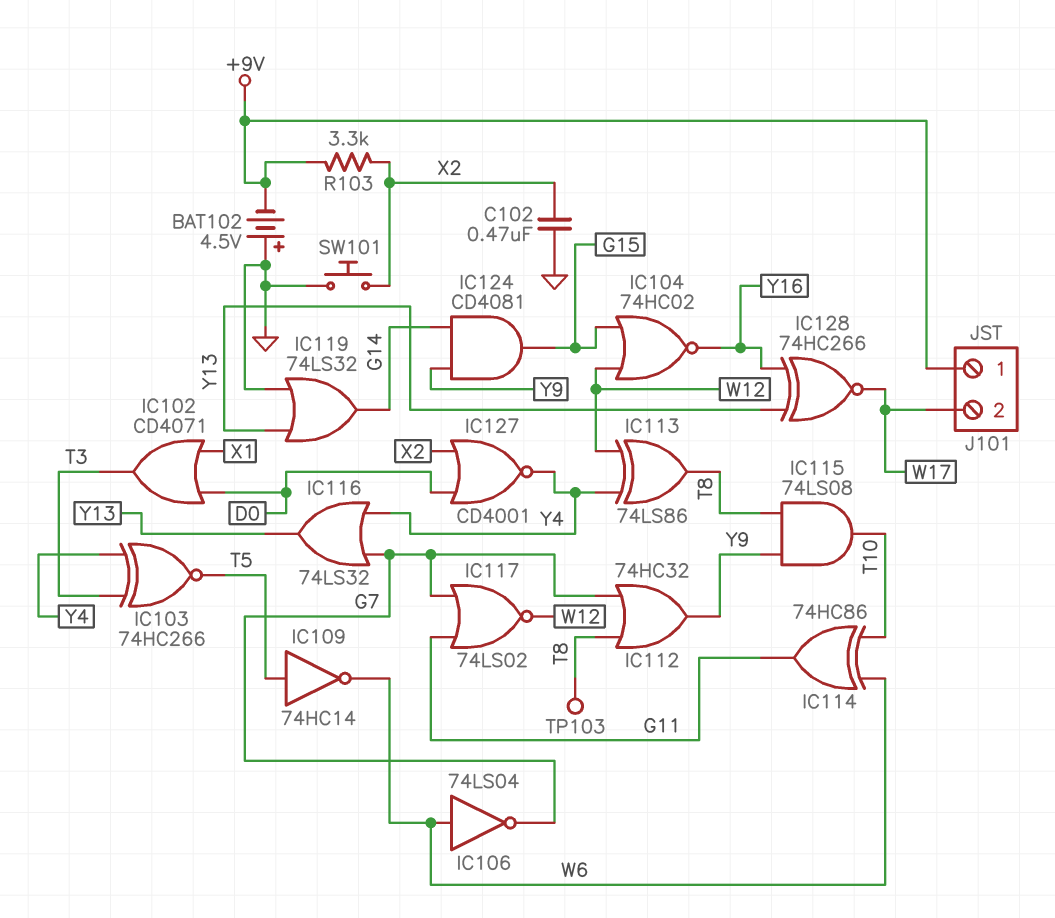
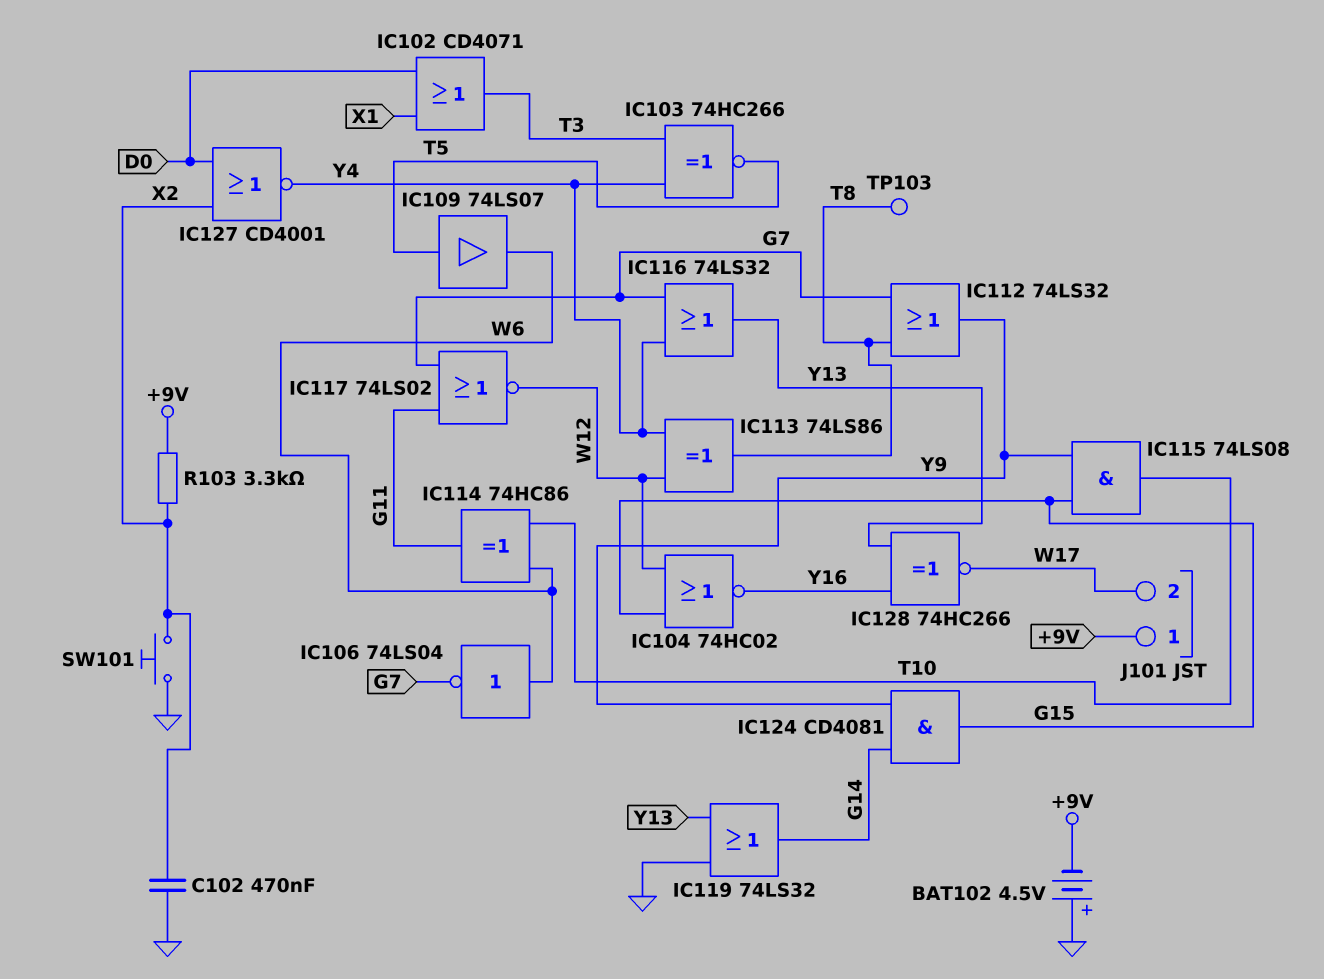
IC109: NOT 74HC14 (in T5, out W6) -> buffer 74LS07 (in T5, out W6)
IC112: OR 74HC32 (in G7, in T8, out Y9) -> OR 74LS32 (in G7, in T8, out Y9)
IC115: AND 74LS08 (in T8, in Y9, out T10) -> AND 74LS08 (in G15, in Y9, out T10)

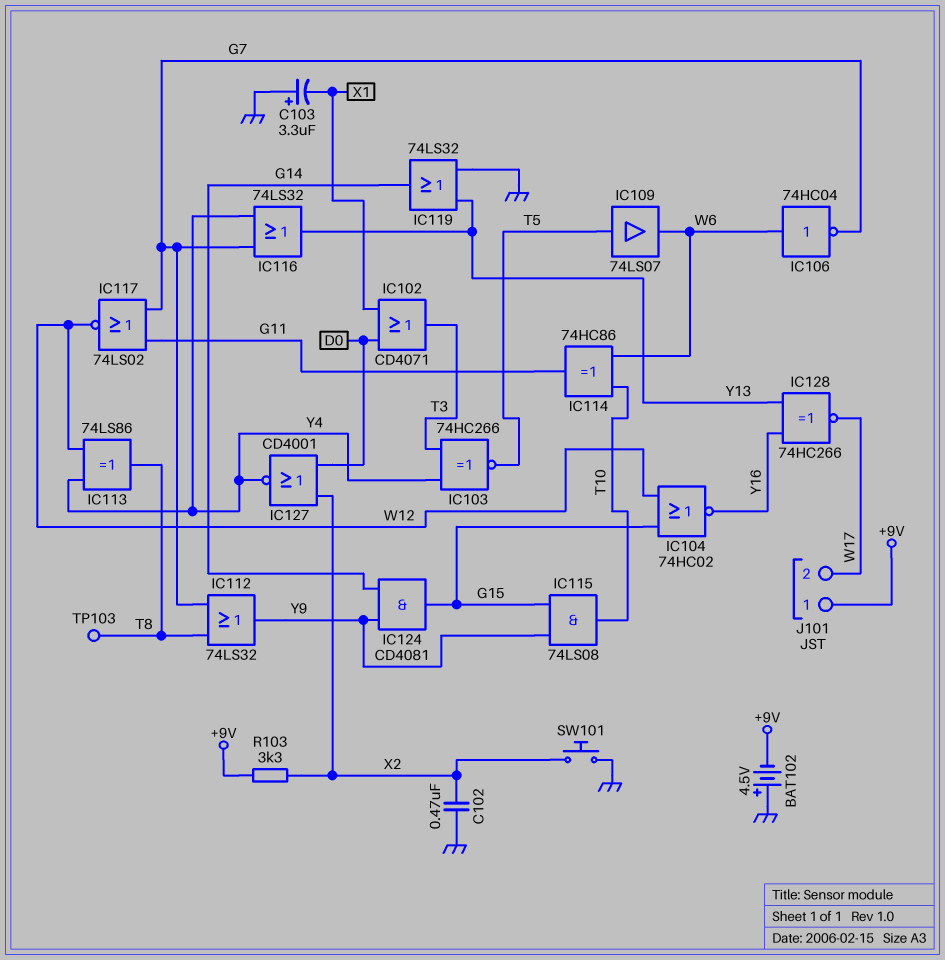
C103: none -> 3.3uF (plus GND, minus X1)
IC106: NOT 74LS04 (in W6, out G7) -> NOT 74HC04 (in W6, out G7)

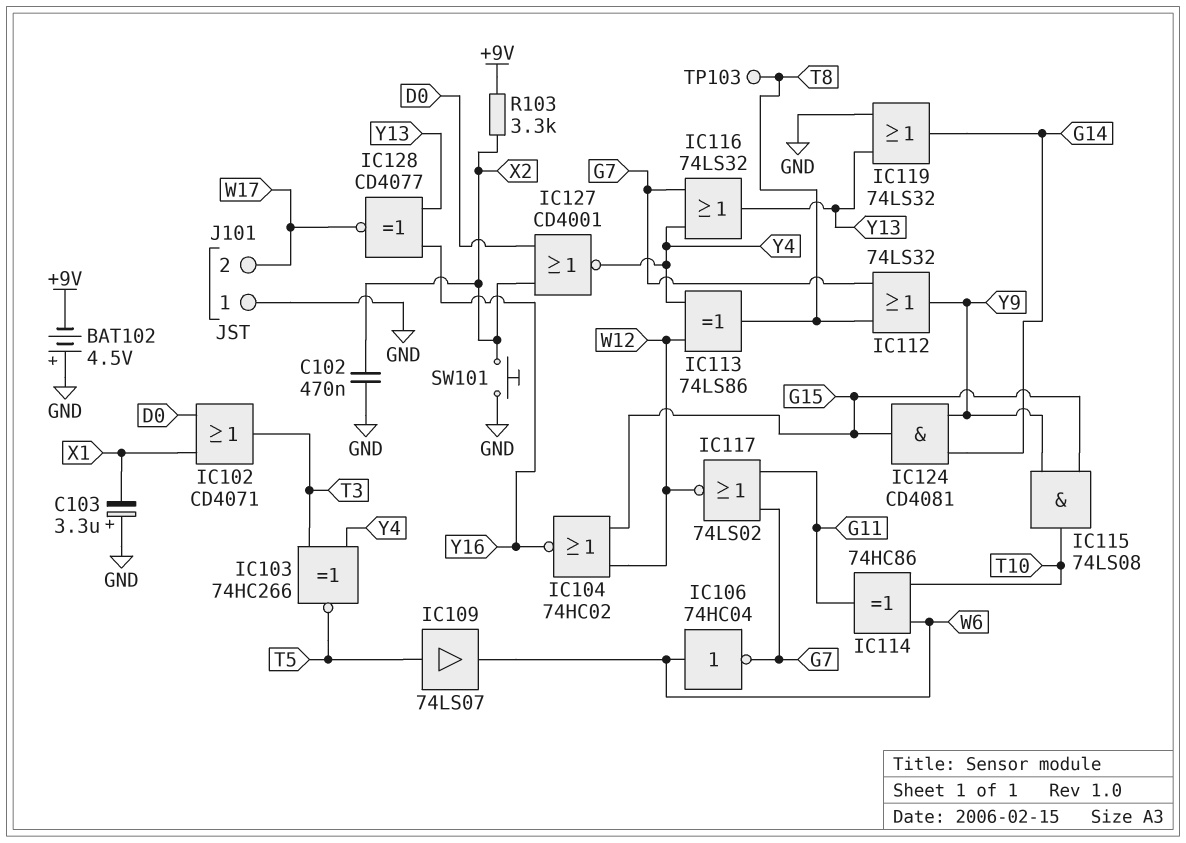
IC128: XNOR 74HC266 (in Y13, in Y16, out W17) -> XNOR CD4077 (in Y13, in Y16, out W17)
J101 pin 1: +9V -> GND

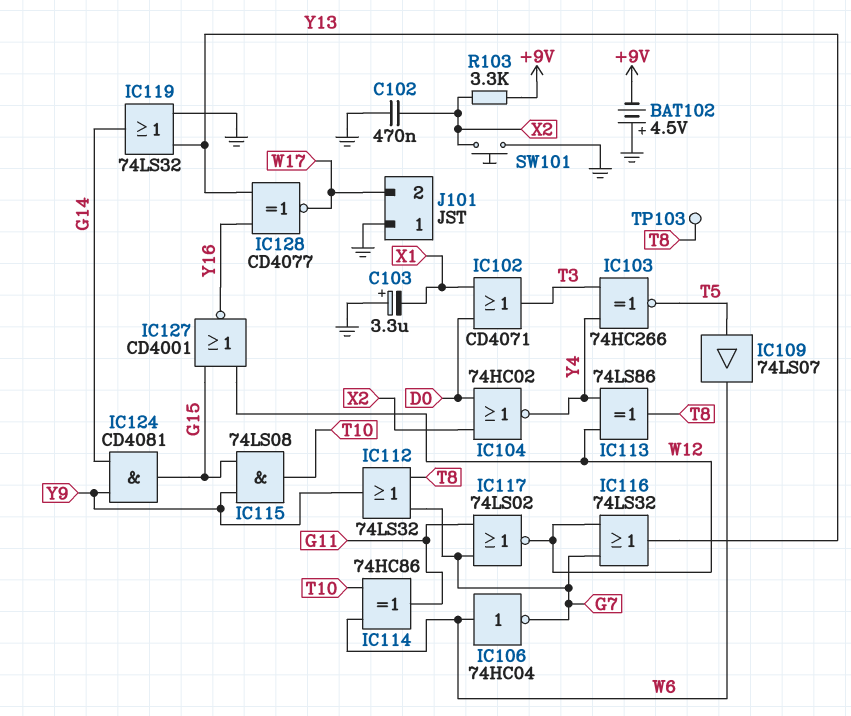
IC104: NOR 74HC02 (in G15, in W12, out Y16) -> NOR 74HC02 (in D0, in X2, out Y4)
IC116: OR 74LS32 (in G7, in Y4, out Y13) -> OR 74LS32 (in G7, in W12, out Y13)
IC127: NOR CD4001 (in D0, in X2, out Y4) -> NOR CD4001 (in G15, in W12, out Y16)

